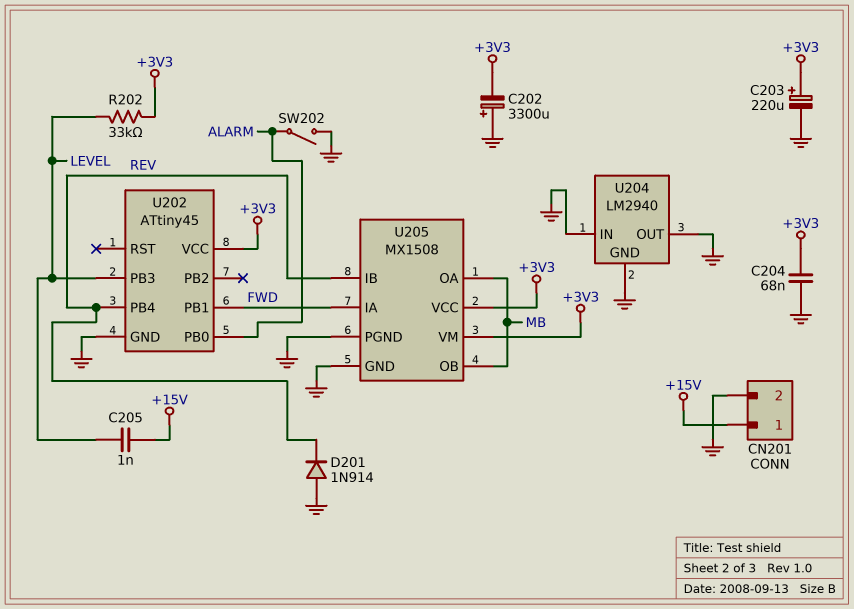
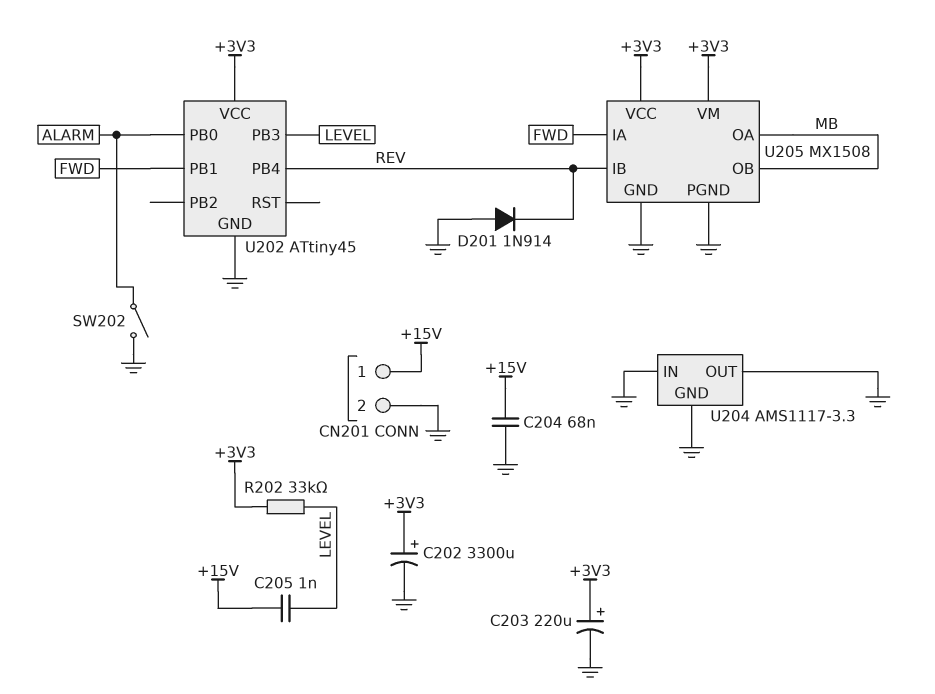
C202: 3300uF (plus GND, minus +3V3) -> 3300uF (plus +3V3, minus GND)
C204: 68nF (+3V3, GND) -> 68nF (+15V, GND)
U204: LM2940 -> AMS1117-3.3

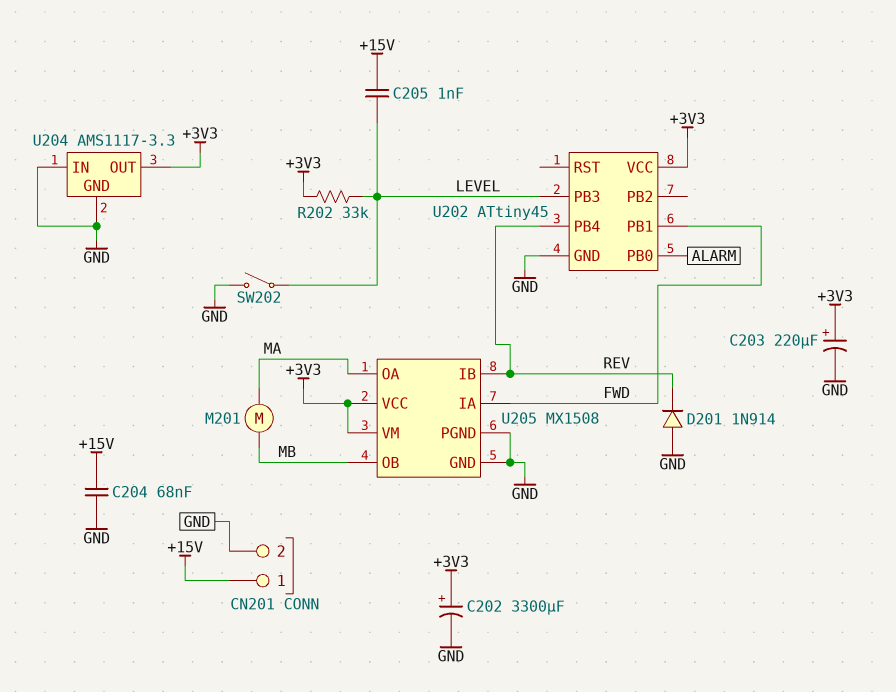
M201: none -> motor (MA, MB)
SW202: switch (ALARM, GND) -> switch (GND, LEVEL)
U204 pin OUT: GND -> +3V3
U205 pin OA: MB -> MA

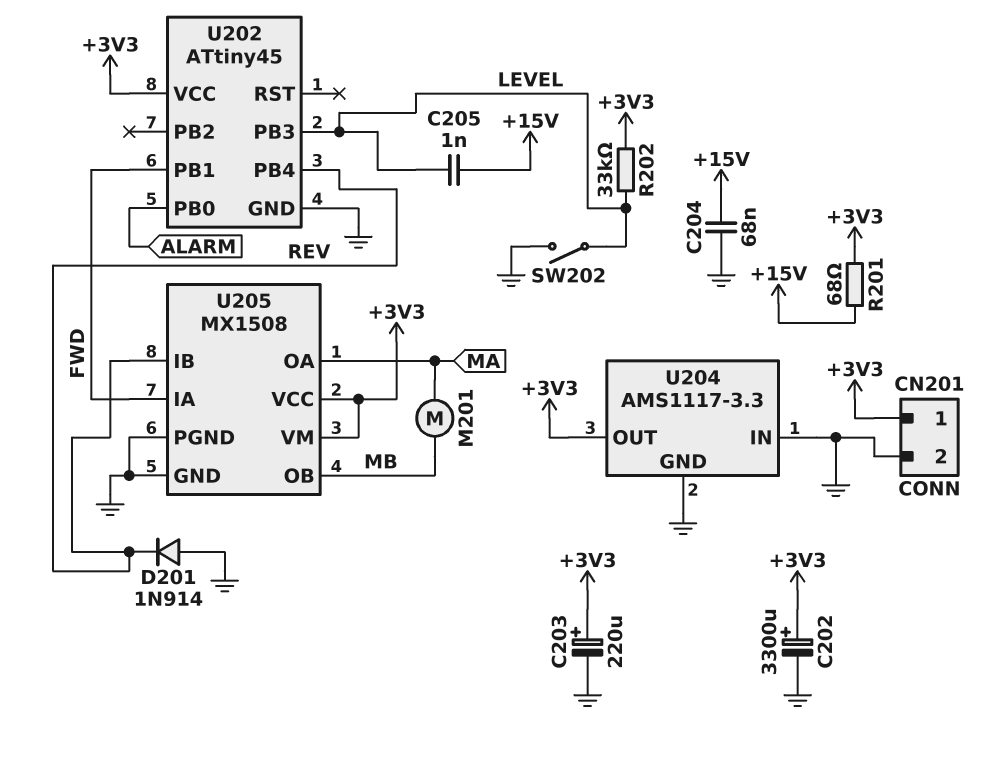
CN201 pin 1: +15V -> +3V3
R201: none -> 68 (+3V3, +15V)

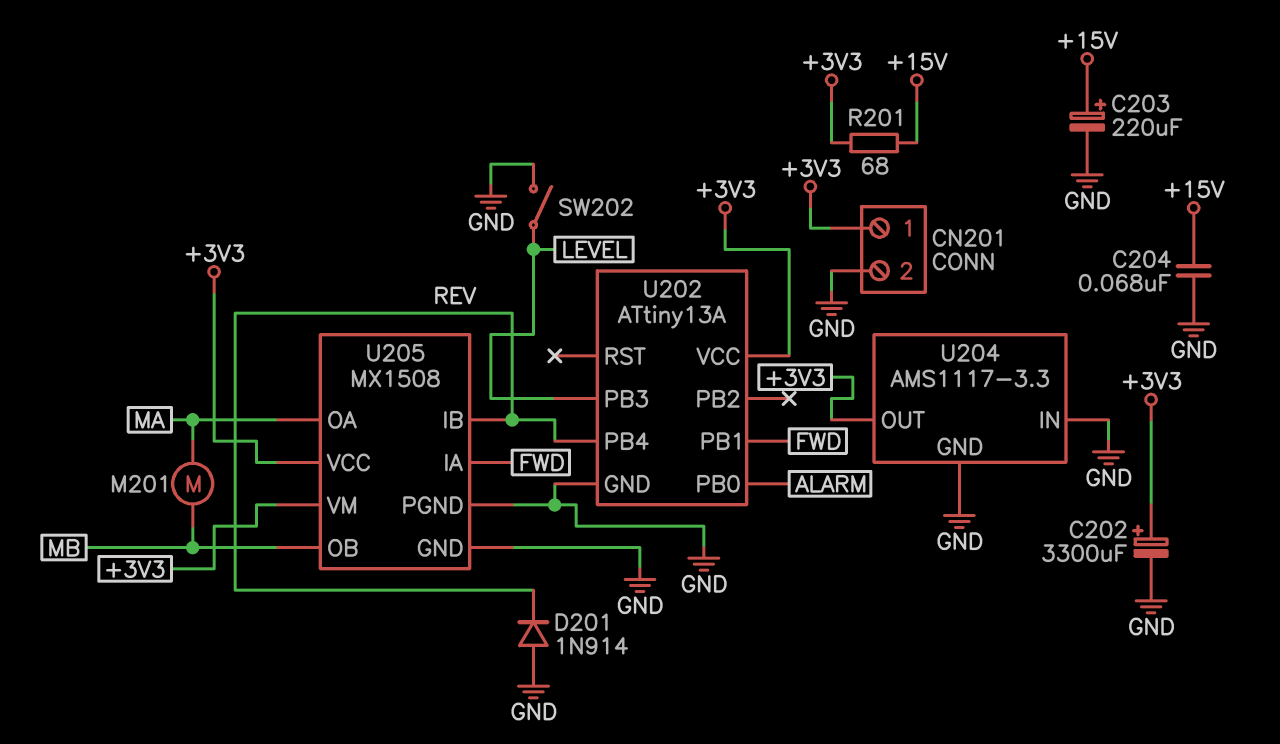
C203: 220uF (plus +3V3, minus GND) -> 220uF (plus +15V, minus GND)
C205: 1nF (+15V, LEVEL) -> none
R202: 33k (+3V3, LEVEL) -> none
U202: ATtiny45 -> ATtiny13A

